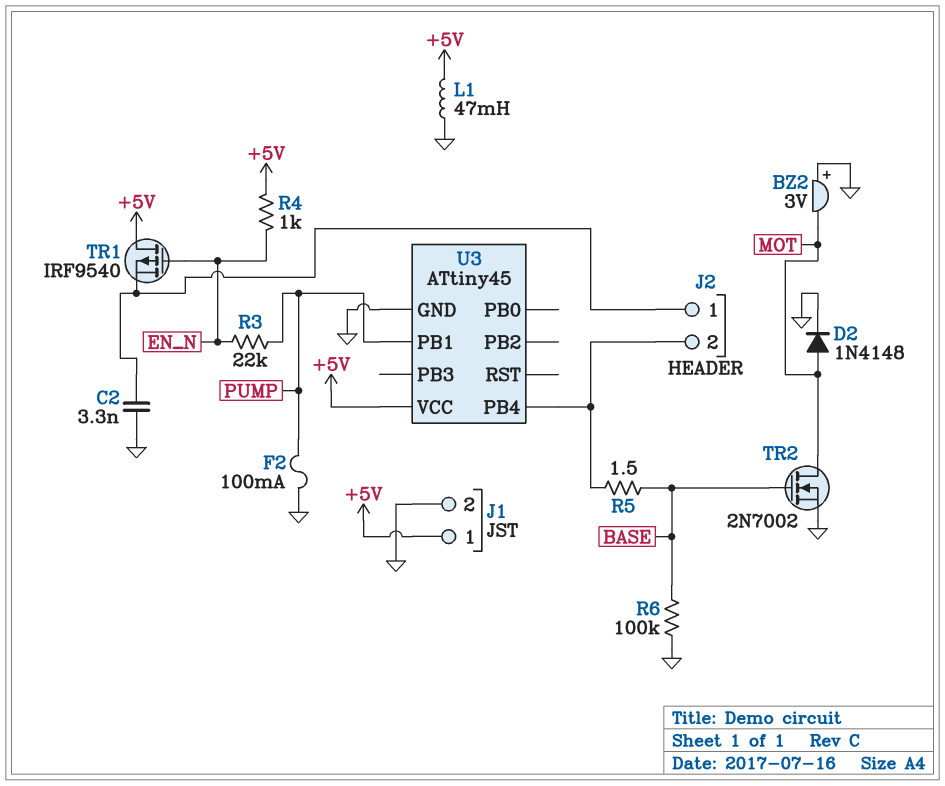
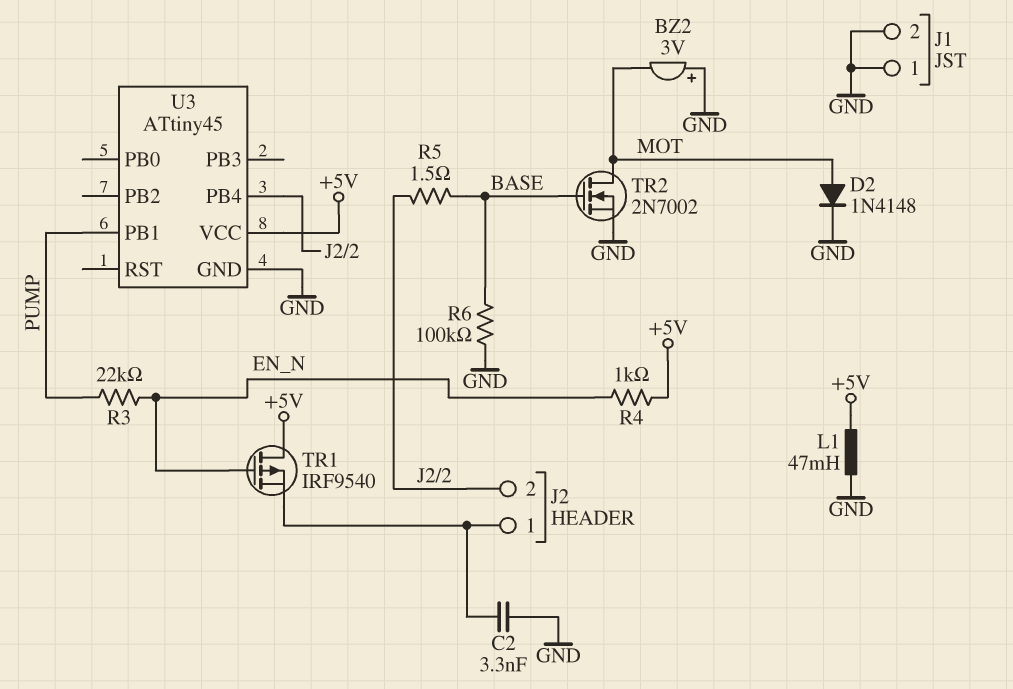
F2: 100mA (GND, PUMP) -> none
J1 pin 1: +5V -> GND

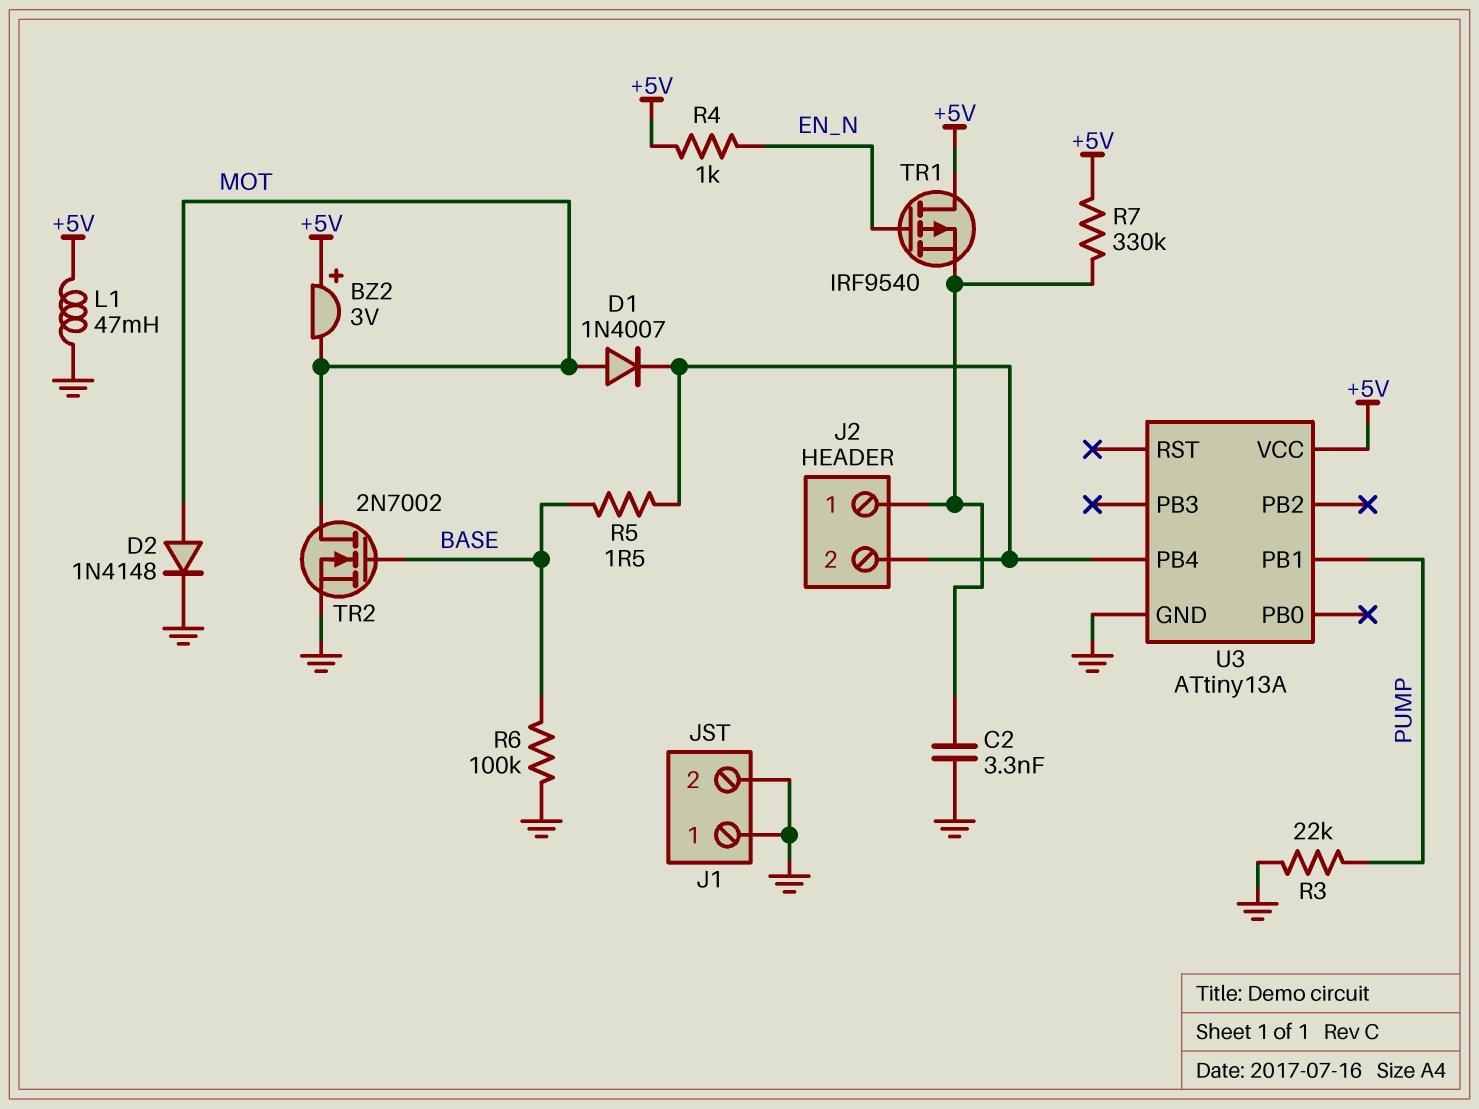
BZ2: buzzer 3V (plus GND, minus MOT) -> buzzer 3V (plus +5V, minus MOT)
D1: none -> diode 1N4007 (A MOT, K J2/2)
R3: 22k (EN_N, PUMP) -> 22k (GND, PUMP)
R7: none -> 330k (+5V, J2/1)
U3: ATtiny45 -> ATtiny13A

